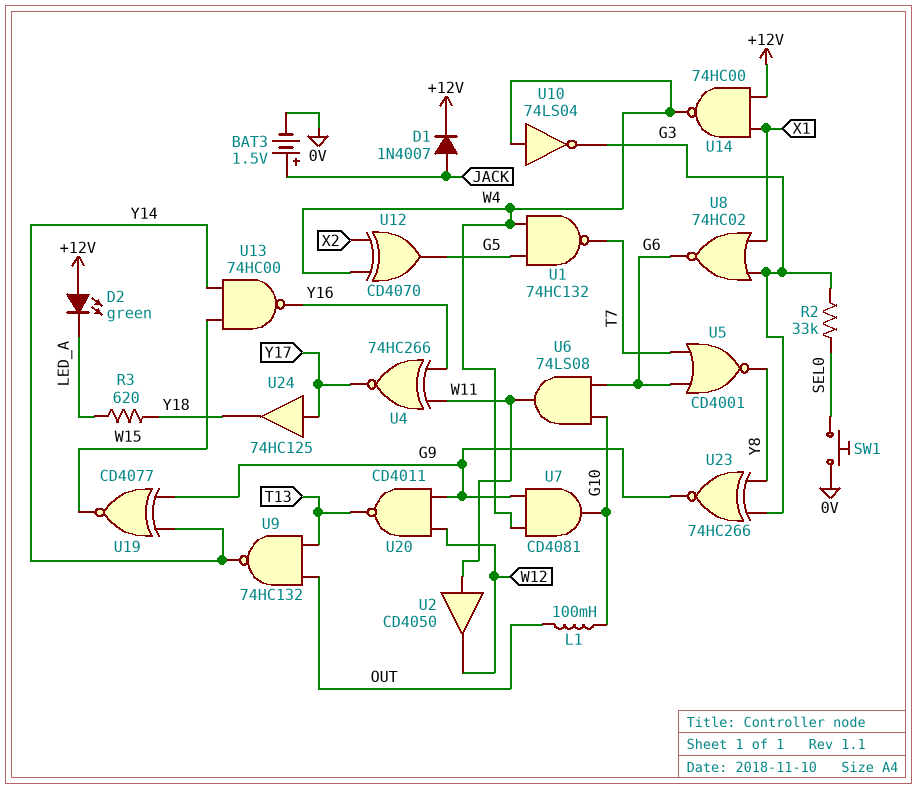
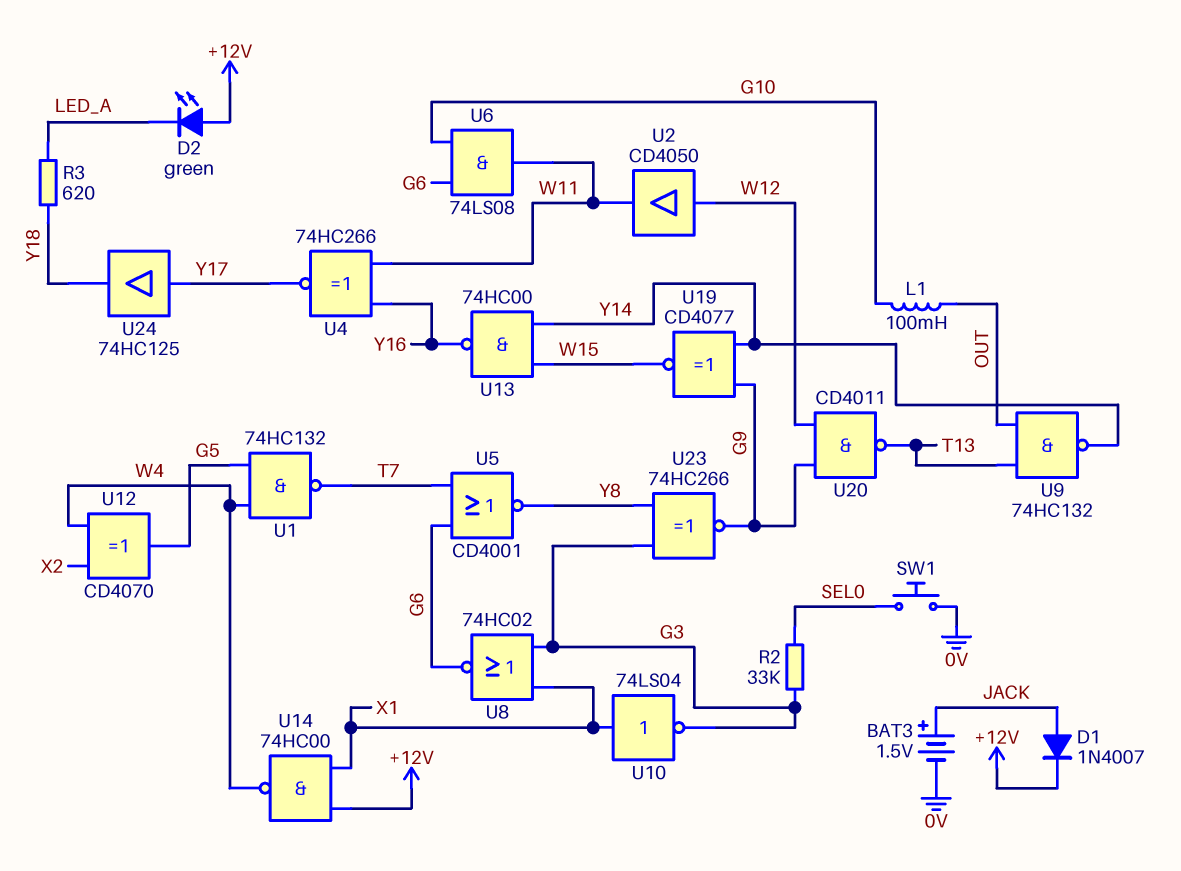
U2: buffer CD4050 (in W11, out W12) -> buffer CD4050 (in W12, out W11)
U7: AND CD4081 (in G9, in W4, out G10) -> none
U10: NOT 74LS04 (in W4, out G3) -> NOT 74LS04 (in X1, out G3)

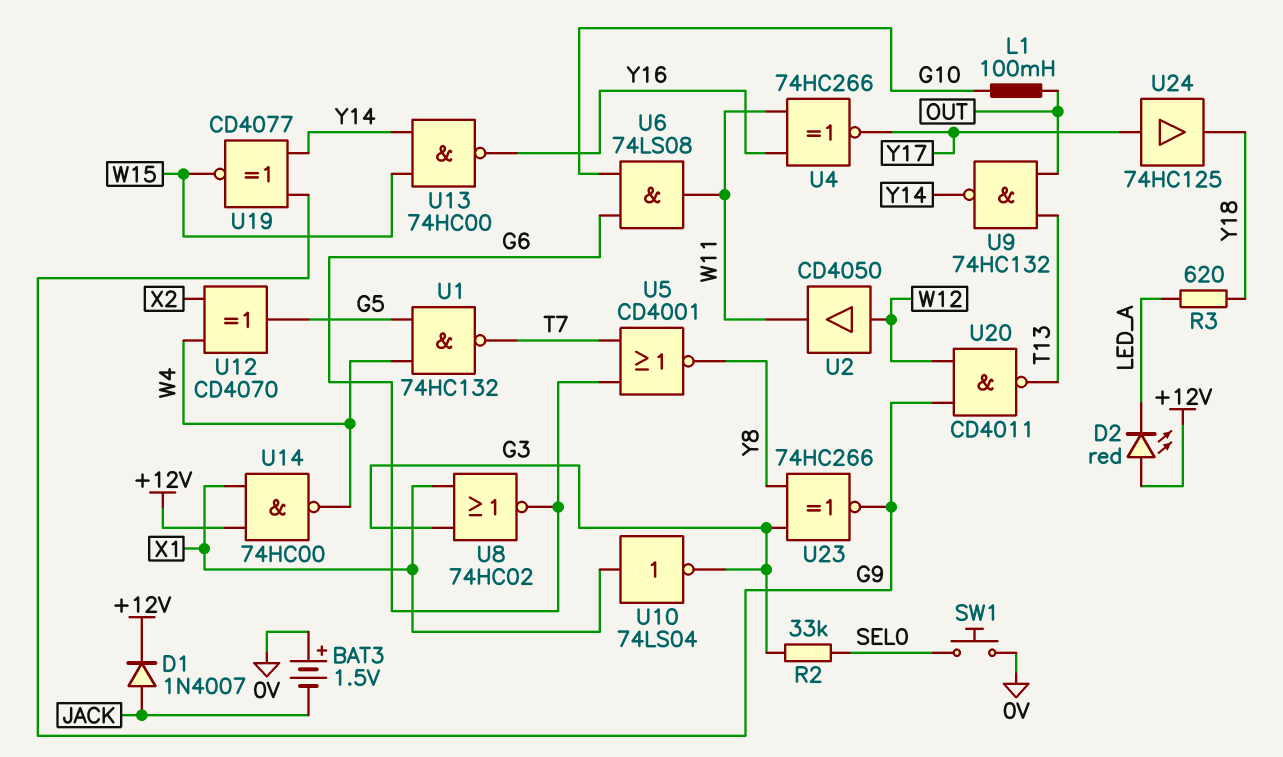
BAT3: 1.5V (plus JACK, minus 0V) -> 1.5V (plus 0V, minus JACK)
D2: LED green (A +12V, K LED_A) -> LED red (A +12V, K LED_A)

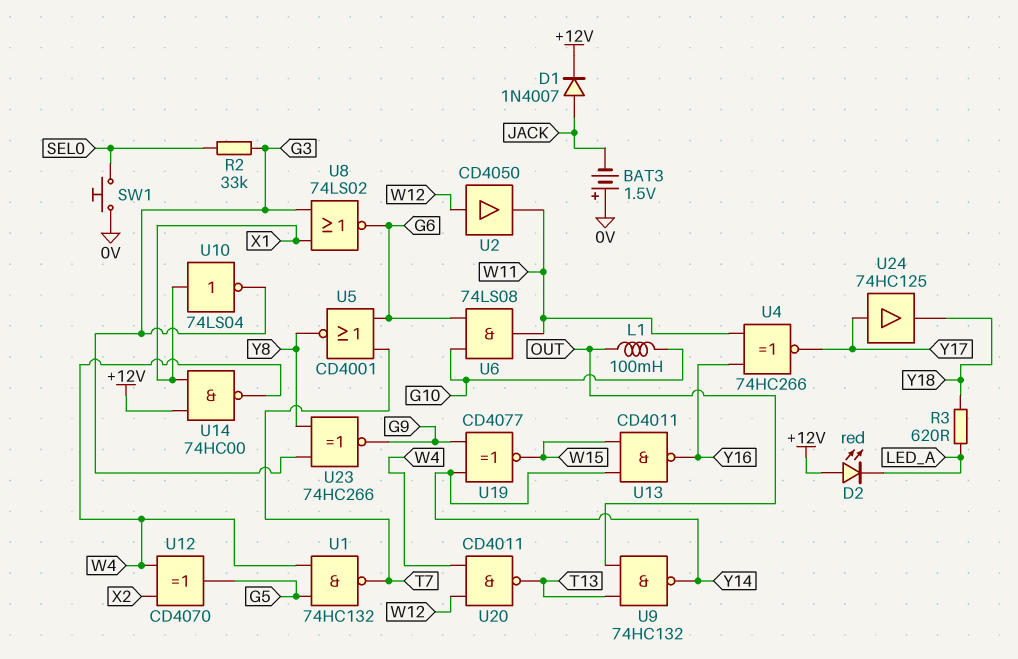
U8: NOR 74HC02 (in G3, in X1, out G6) -> NOR 74LS02 (in G3, in X1, out G6)
U13: NAND 74HC00 (in W15, in Y14, out Y16) -> NAND CD4011 (in W15, in Y14, out Y16)
U20: NAND CD4011 (in G9, in W12, out T13) -> NAND CD4011 (in W4, in W12, out T13)

